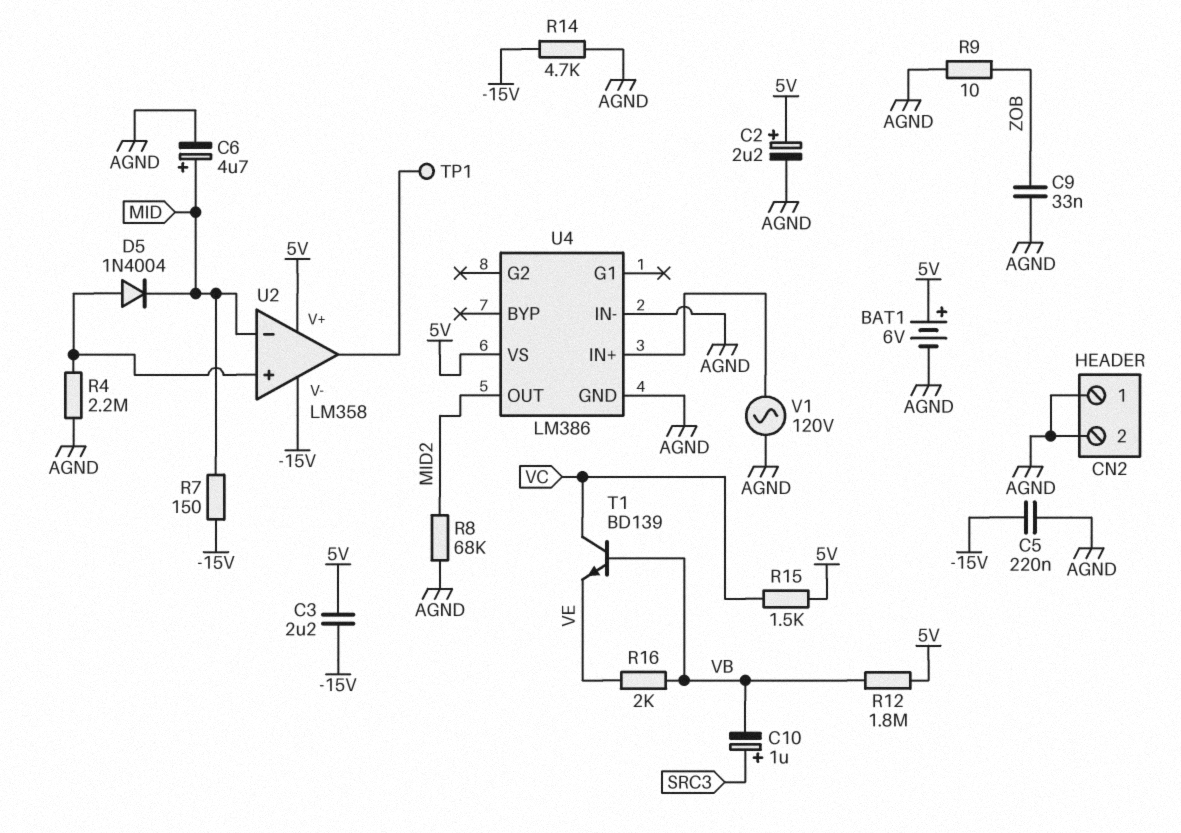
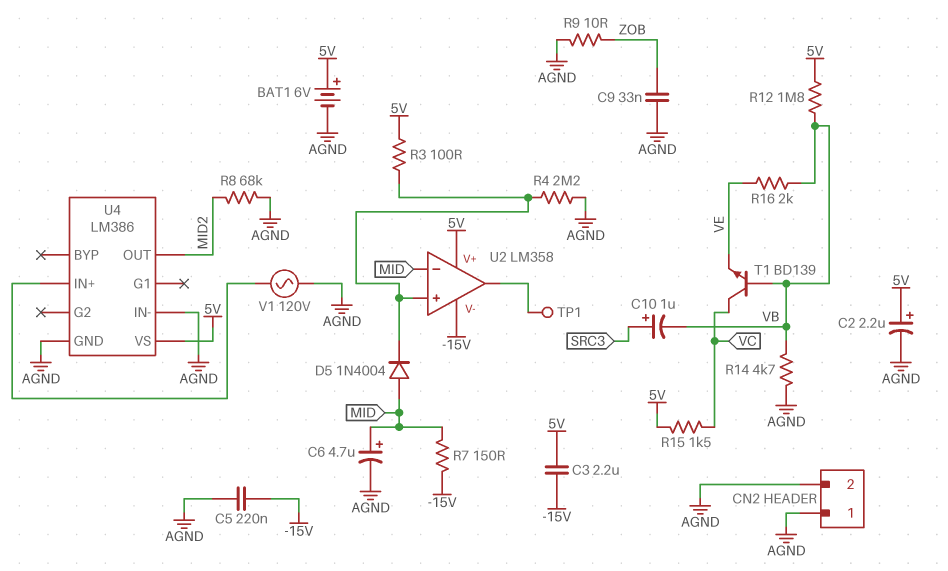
D5: diode 1N4004 (A U2/in+, K MID) -> diode 1N4004 (A MID, K U2/in+)
R3: none -> 100 (5V, U2/in+)
R14: 4.7k (-15V, AGND) -> 4.7k (AGND, VB)

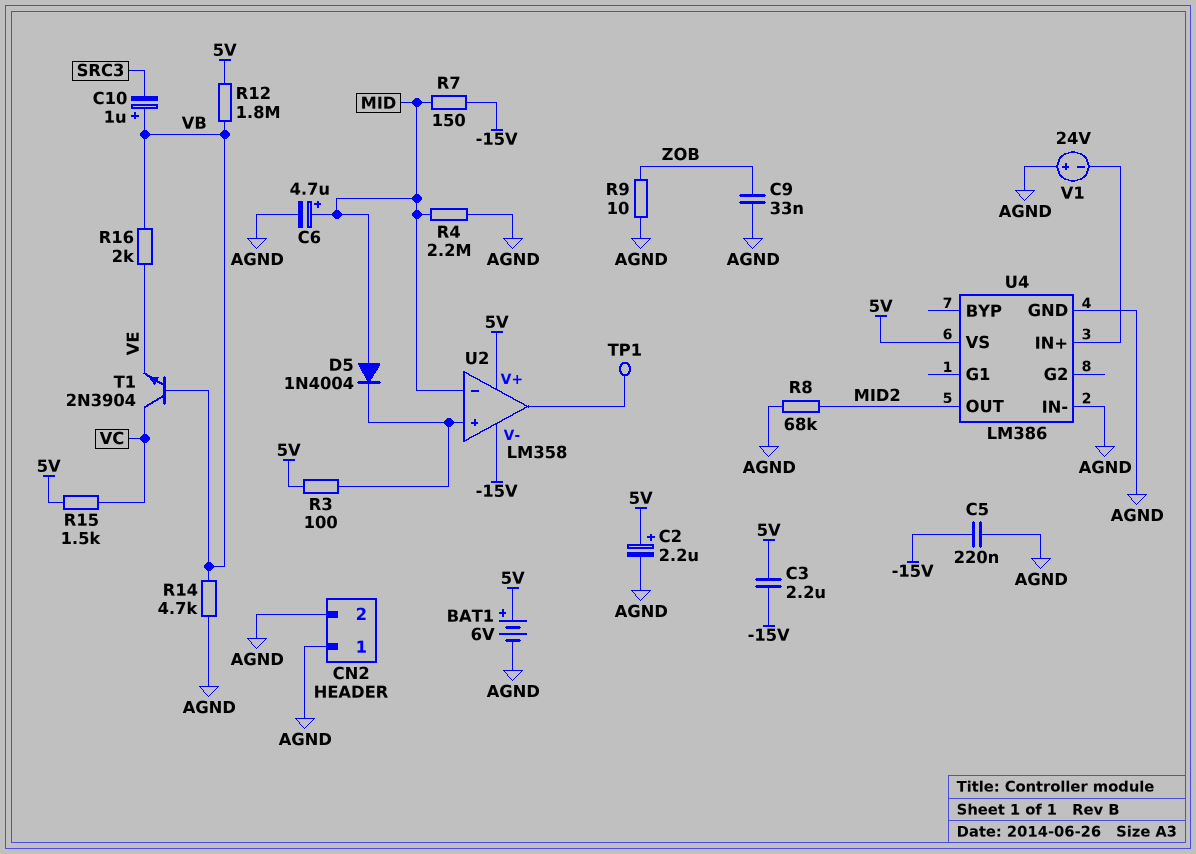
C10: 1uF (plus SRC3, minus VB) -> 1uF (plus VB, minus SRC3)
R4: 2.2M (AGND, U2/in+) -> 2.2M (AGND, MID)
T1: NPN BD139 (B VB, C VC, E VE) -> NPN 2N3904 (B VB, C VC, E VE)
V1: AC 120V (AGND, U4/IN+) -> 24V (plus AGND, minus U4/IN+)

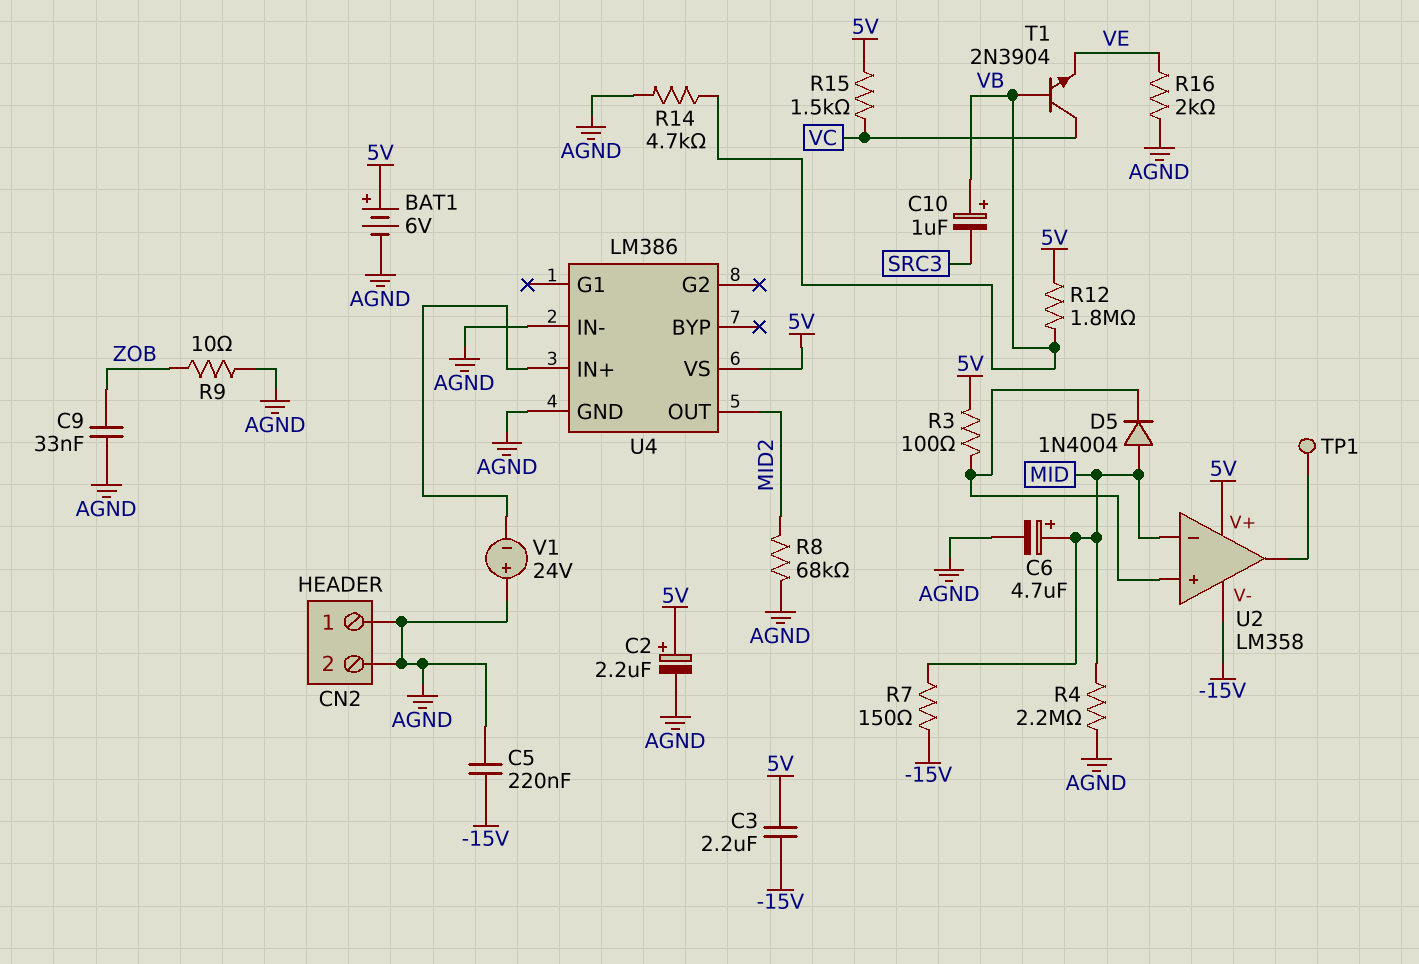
R16: 2k (VB, VE) -> 2k (AGND, VE)

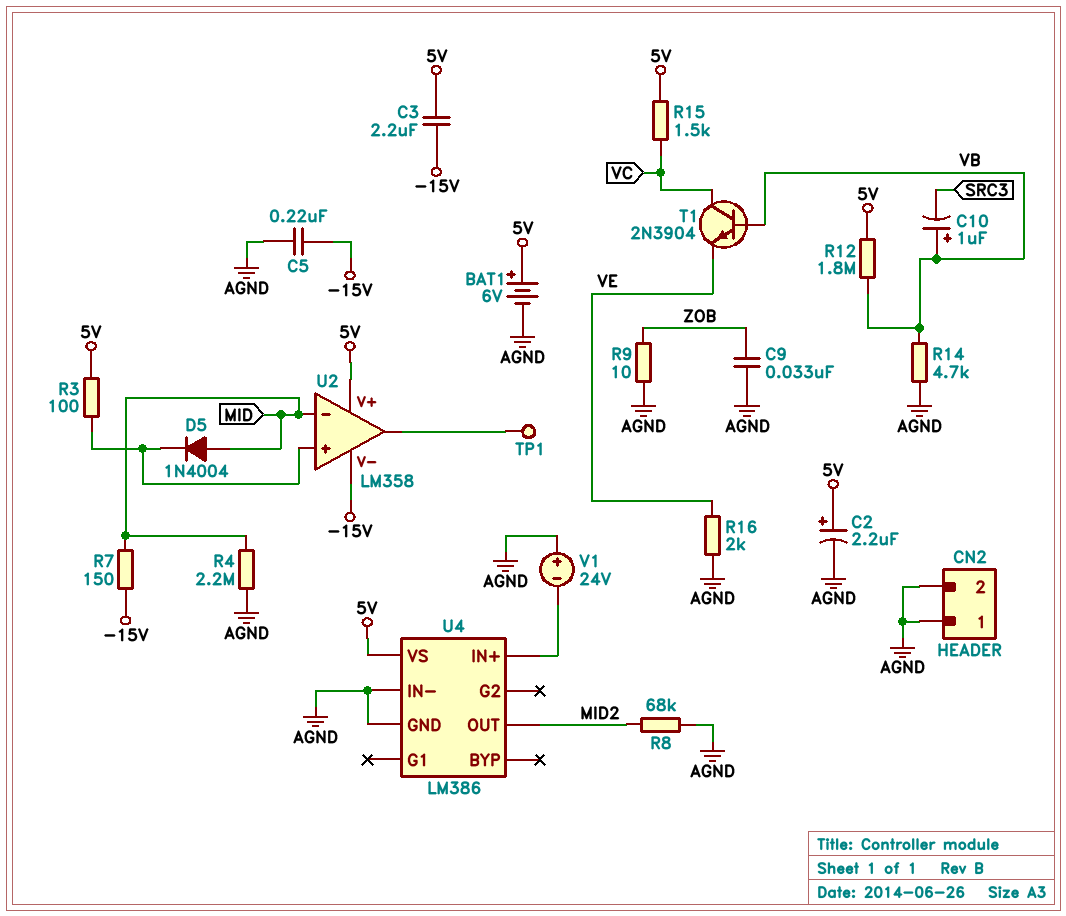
C6: 4.7uF (plus MID, minus AGND) -> none

